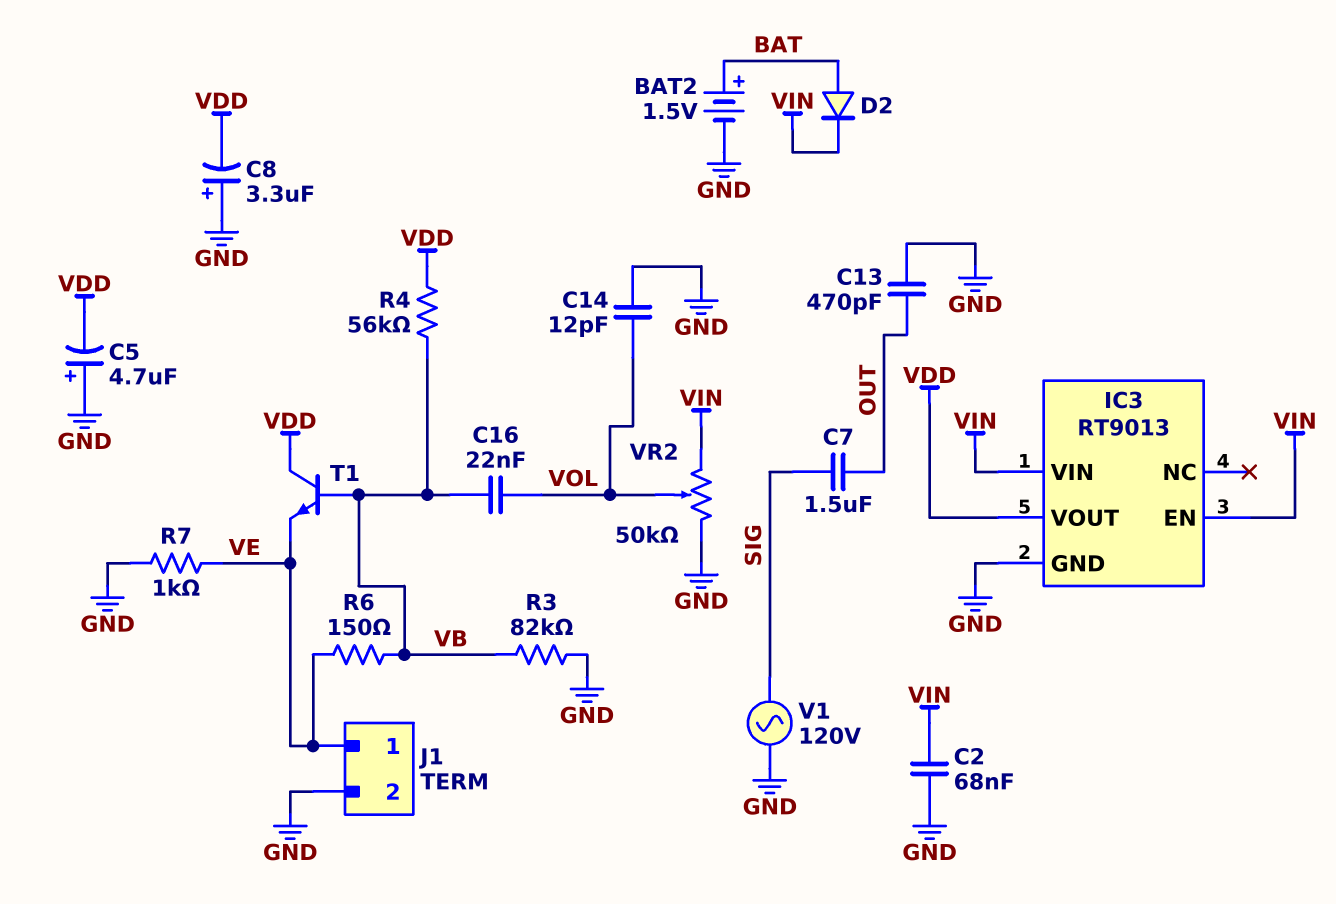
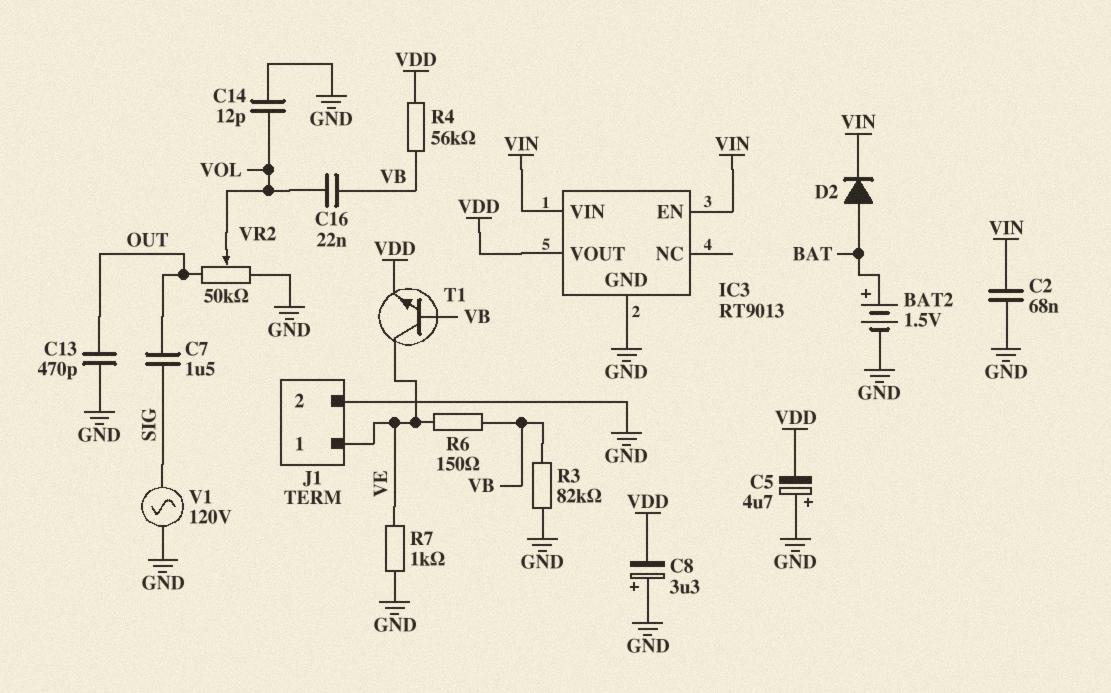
T1: NPN (B VB, C VDD, E VE) -> NPN (B VB, C VE, E VDD)
VR2: 50k (GND, VIN, wiper VOL) -> 50k (GND, OUT, wiper VOL)

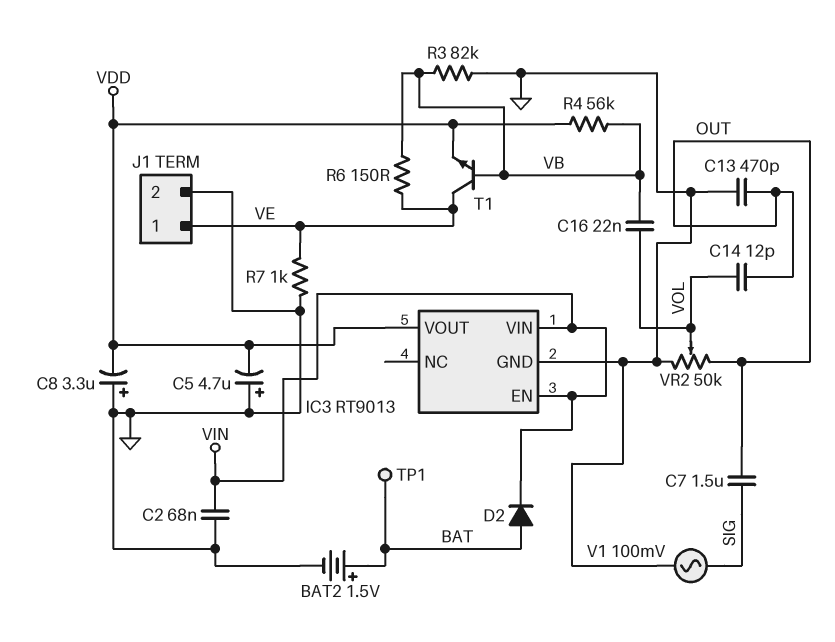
C14: 12pF (GND, VOL) -> 12pF (OUT, VOL)
TP1: none -> test point (BAT)
V1: AC 120V (GND, SIG) -> AC 100mV (GND, SIG)

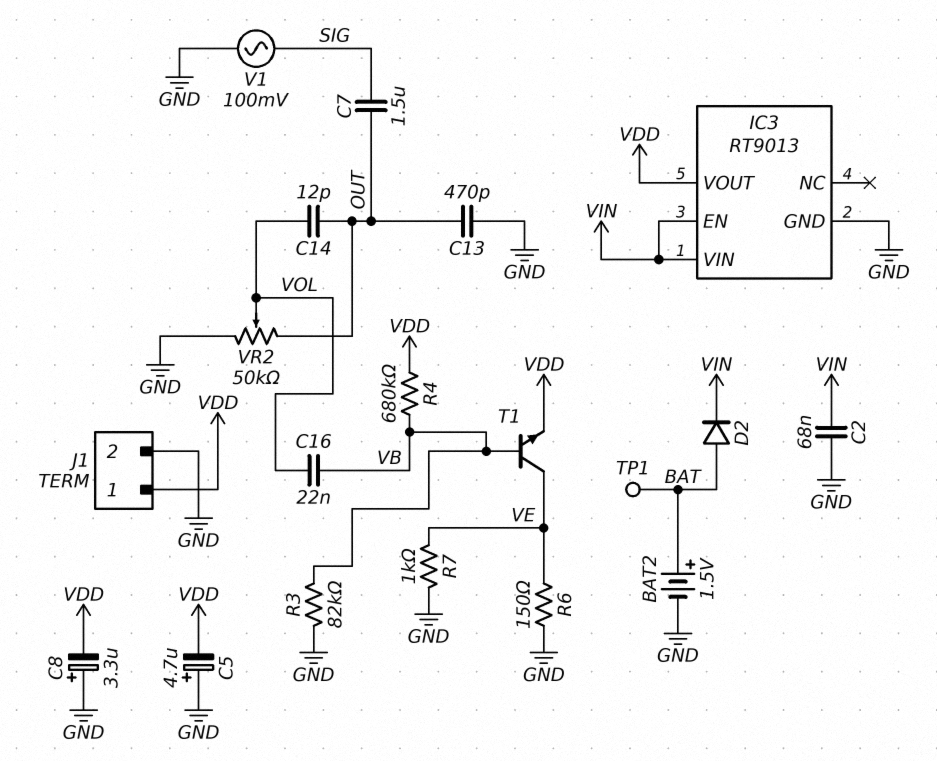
J1 pin 1: VE -> VDD
R4: 56k (VB, VDD) -> 680k (VB, VDD)
R6: 150 (VB, VE) -> 150 (GND, VE)

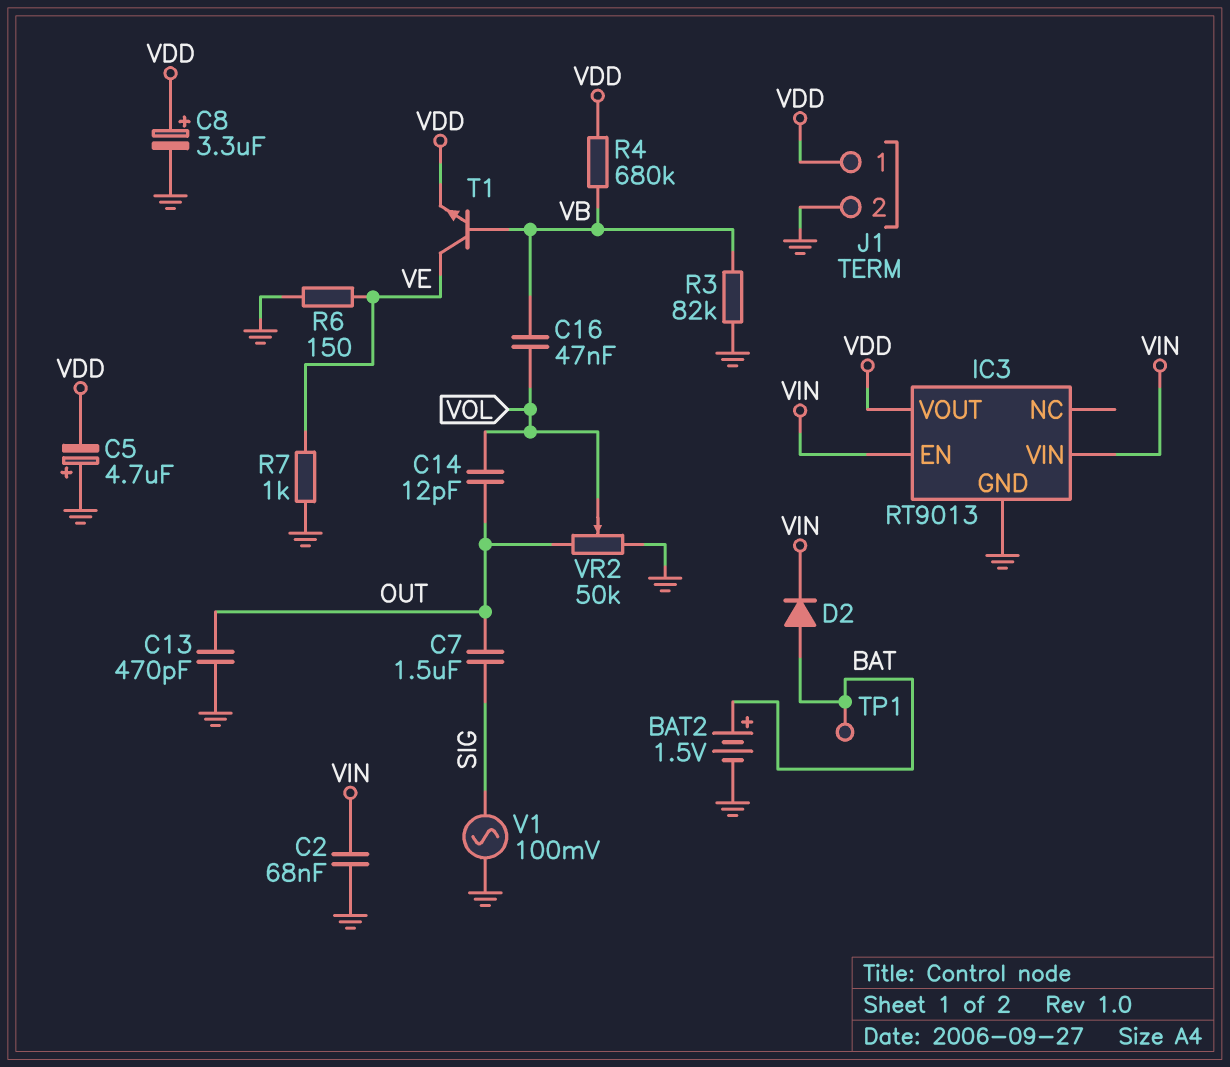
C8: 3.3uF (plus GND, minus VDD) -> 3.3uF (plus VDD, minus GND)
C16: 22nF (VB, VOL) -> 47nF (VB, VOL)

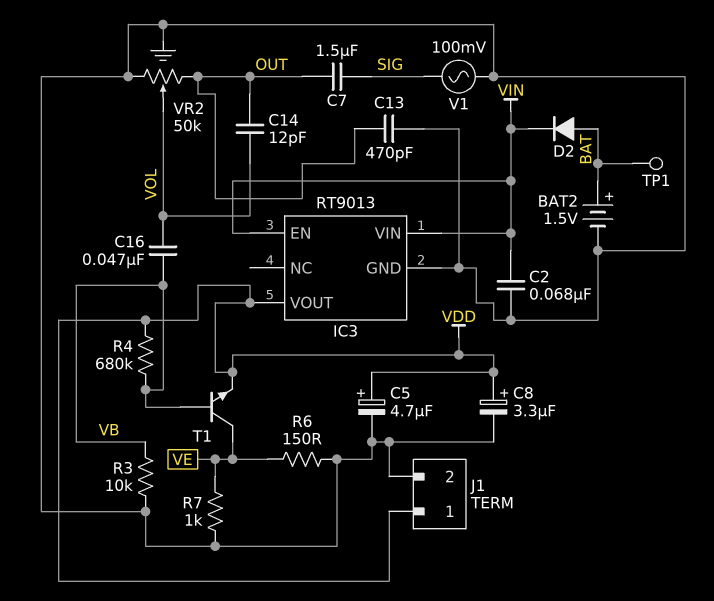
C5: 4.7uF (plus GND, minus VDD) -> 4.7uF (plus VDD, minus GND)
R3: 82k (GND, VB) -> 10k (GND, VB)

